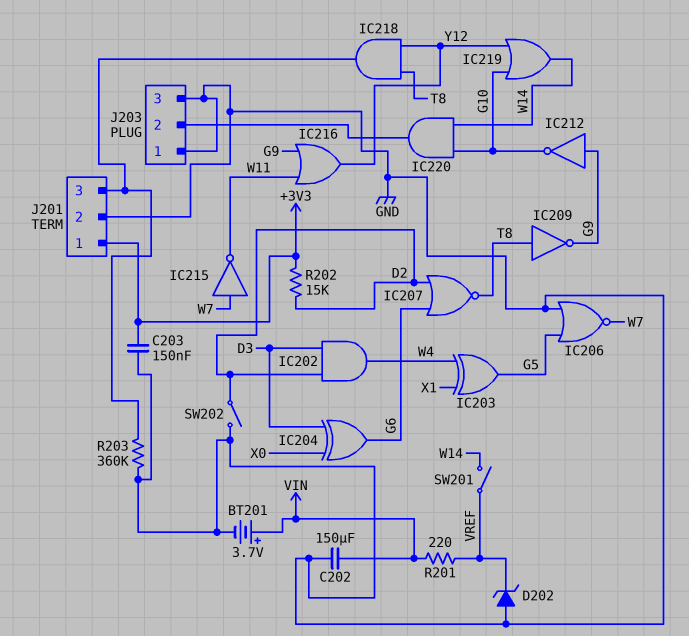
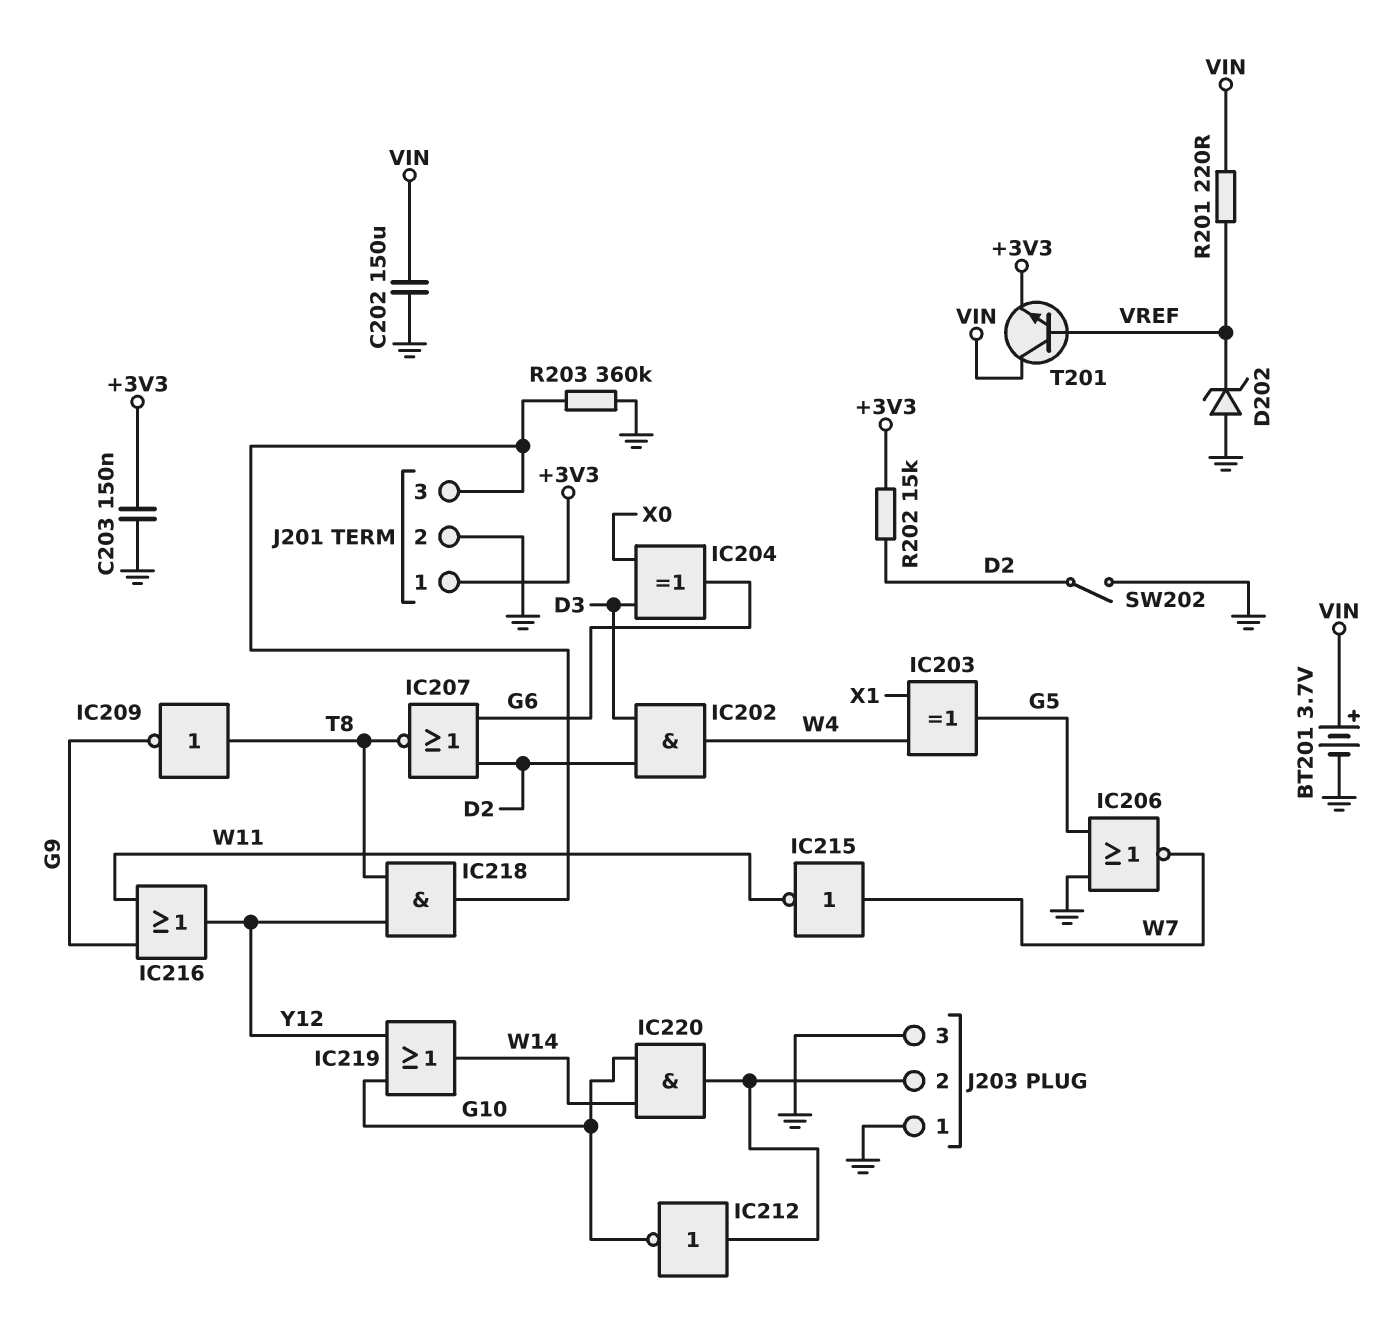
IC212: NOT (in G9, out G10) -> NOT (in J203/2, out G10)
SW201: switch (VREF, W14) -> none
T201: none -> NPN (B VREF, C VIN, E +3V3)

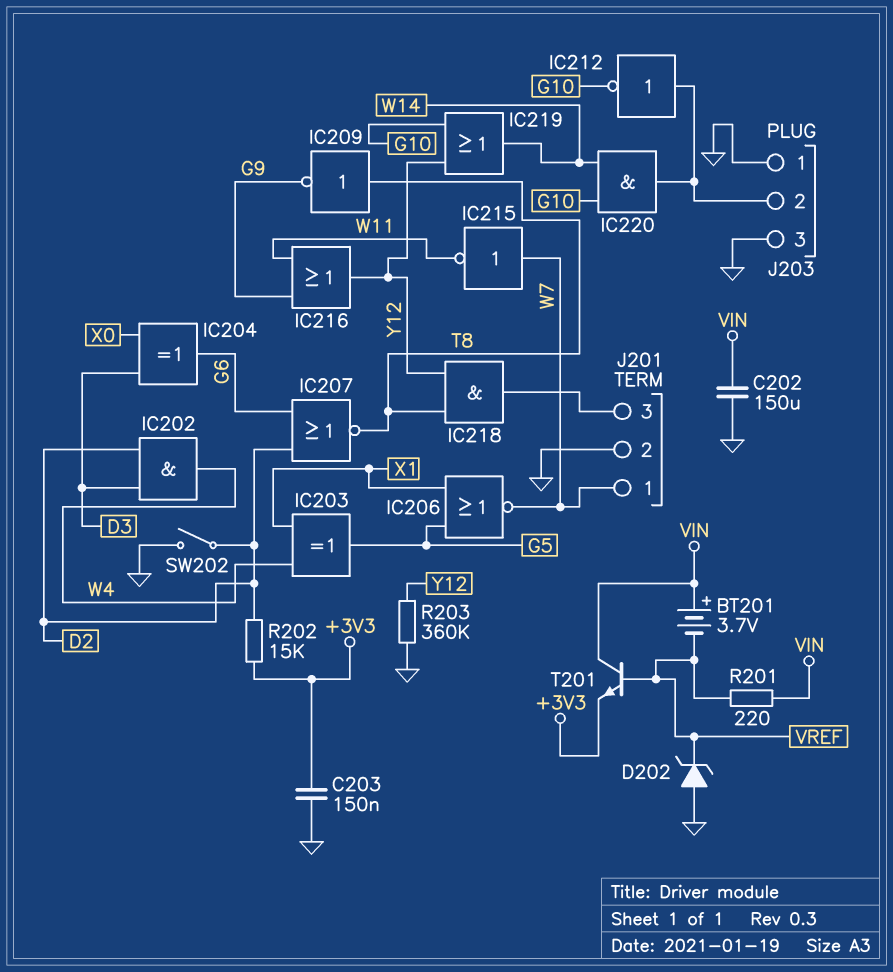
BT201: 3.7V (plus VIN, minus GND) -> 3.7V (plus VIN, minus VREF)
IC206: NOR (in G5, in GND, out W7) -> NOR (in G5, in X1, out W7)
J201 pin 1: +3V3 -> W7
R203: 360k (GND, J201/3) -> 360k (GND, Y12)

